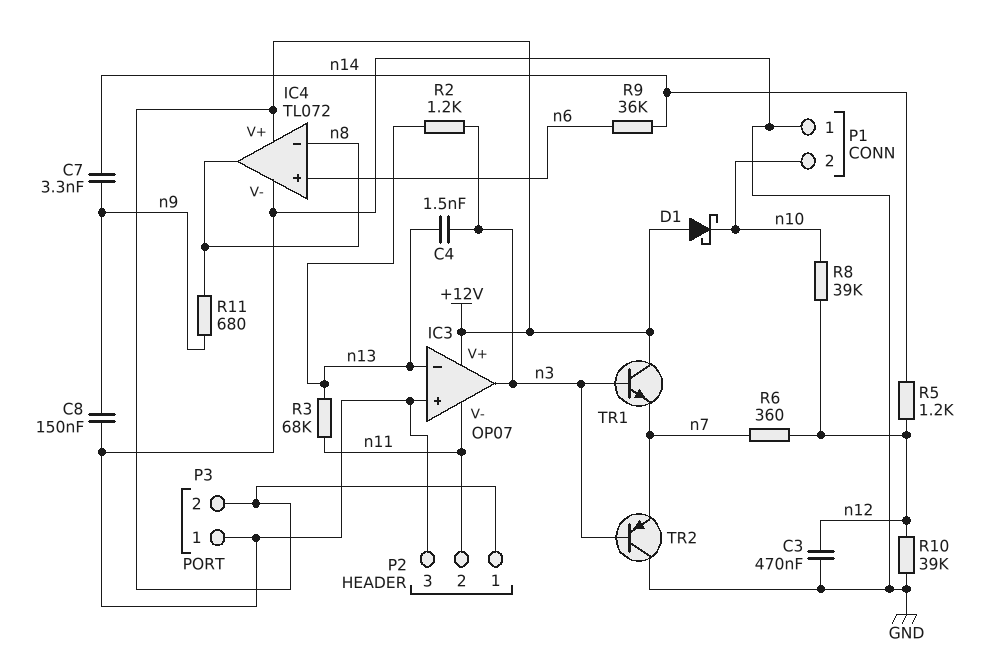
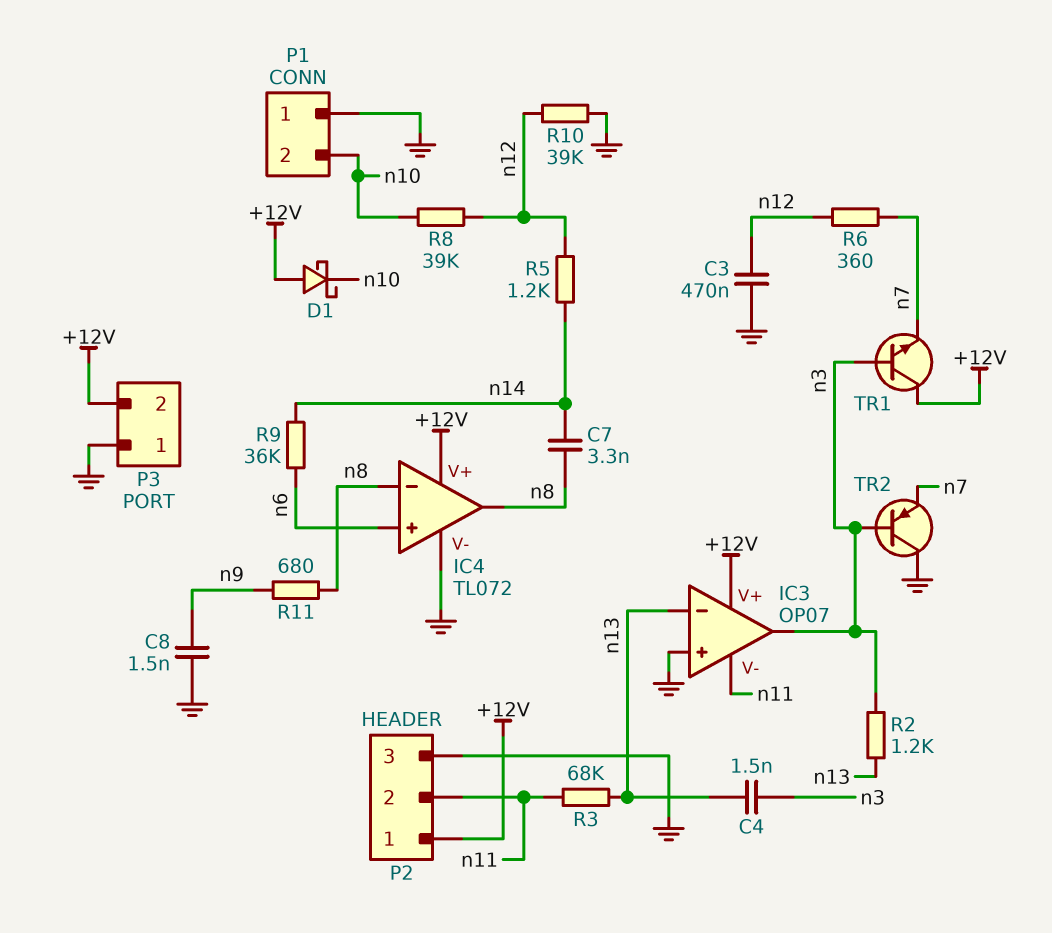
C7: 3.3nF (n9, n14) -> 3.3nF (n8, n14)
C8: 150nF (GND, n9) -> 1.5nF (GND, n9)

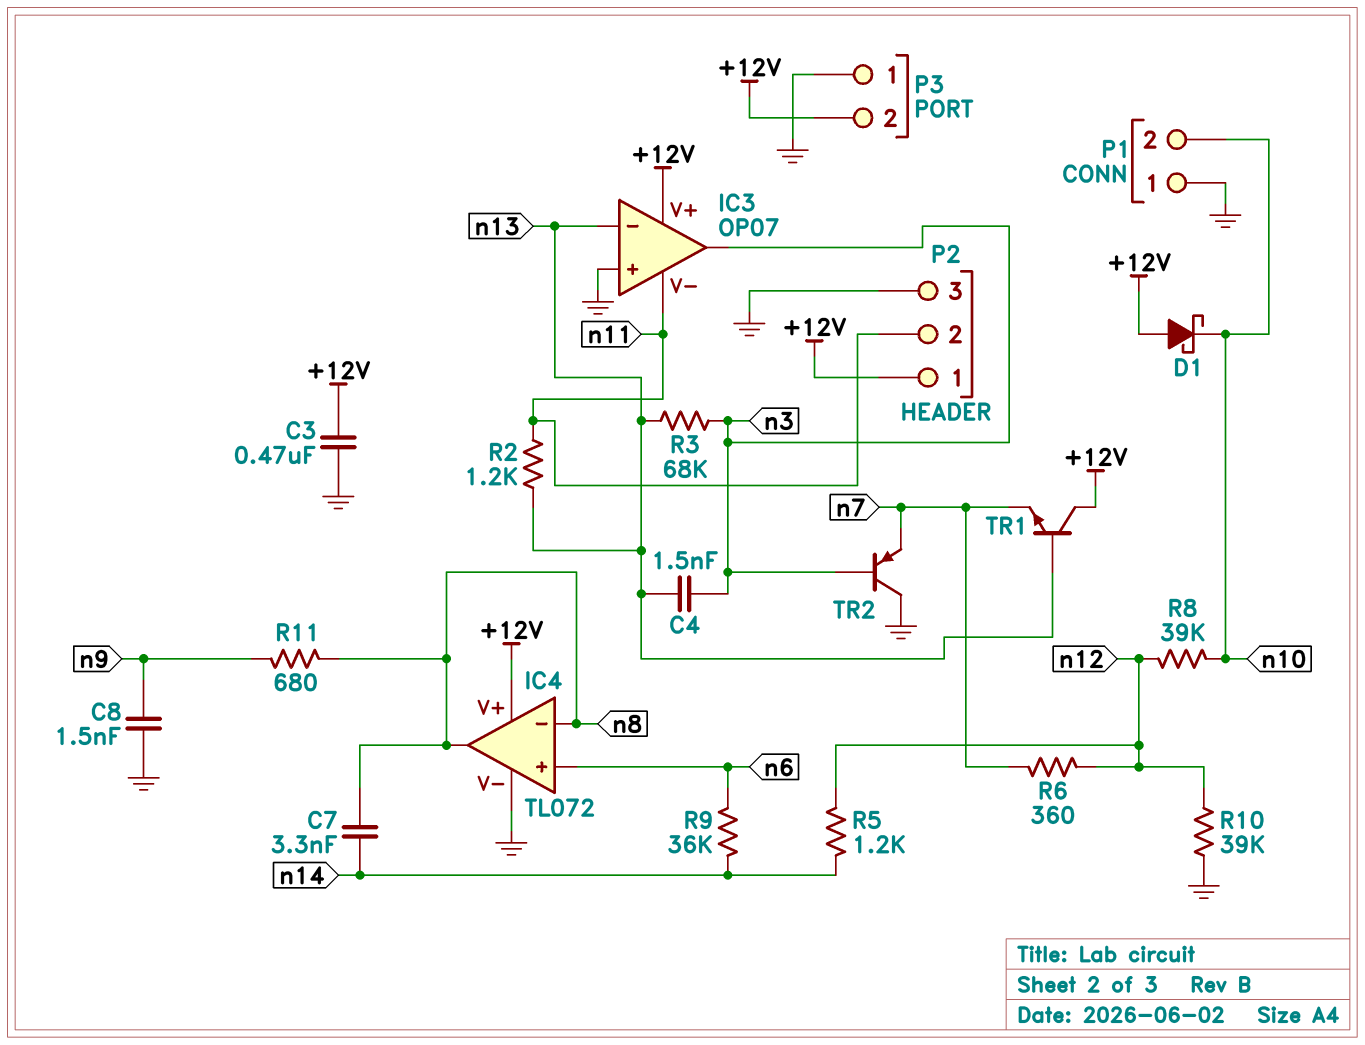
C3: 470nF (GND, n12) -> 470nF (+12V, GND)
R2: 1.2k (n3, n13) -> 1.2k (n11, n13)
R3: 68k (n11, n13) -> 68k (n3, n13)
TR1: NPN (B n3, C +12V, E n7) -> NPN (B n13, C +12V, E n7)

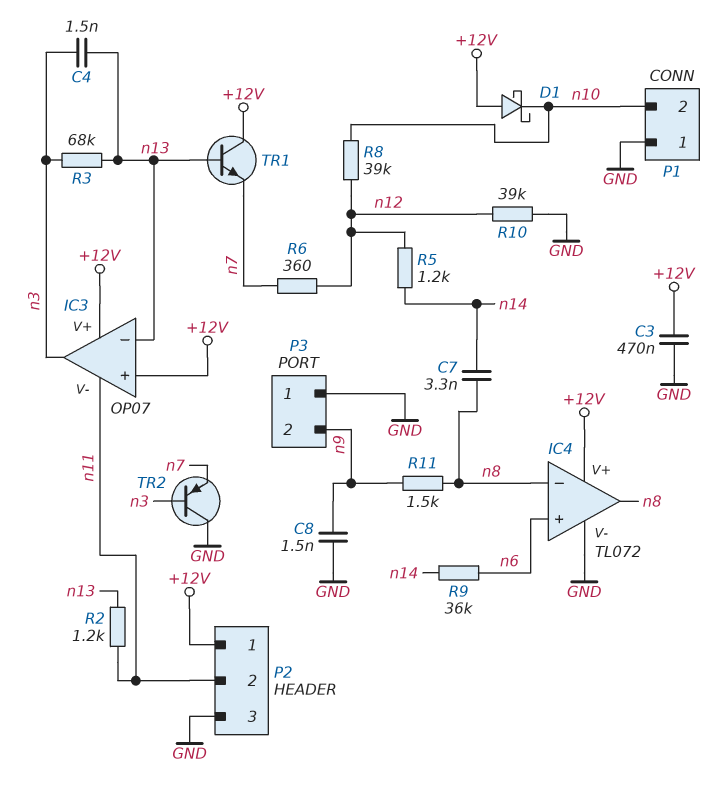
IC3 pin in+: GND -> +12V
P3 pin 2: +12V -> n9
R11: 680 (n8, n9) -> 1.5k (n8, n9)

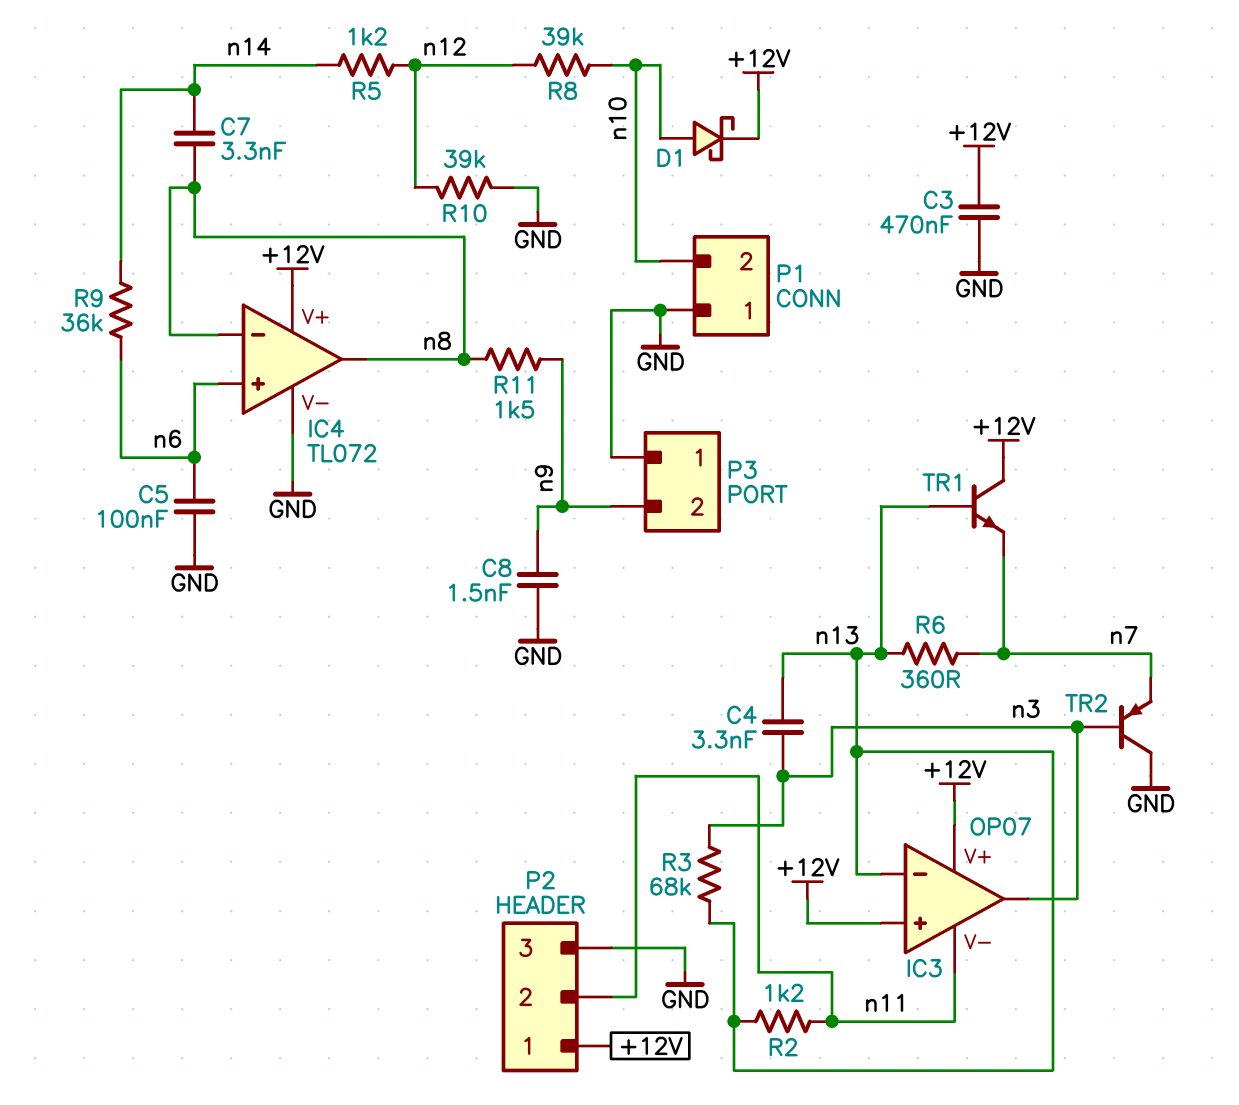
C4: 1.5nF (n3, n13) -> 3.3nF (n3, n13)
C5: none -> 100nF (GND, n6)
D1: schottky (A +12V, K n10) -> schottky (A n10, K +12V)
R6: 360 (n7, n12) -> 360 (n7, n13)

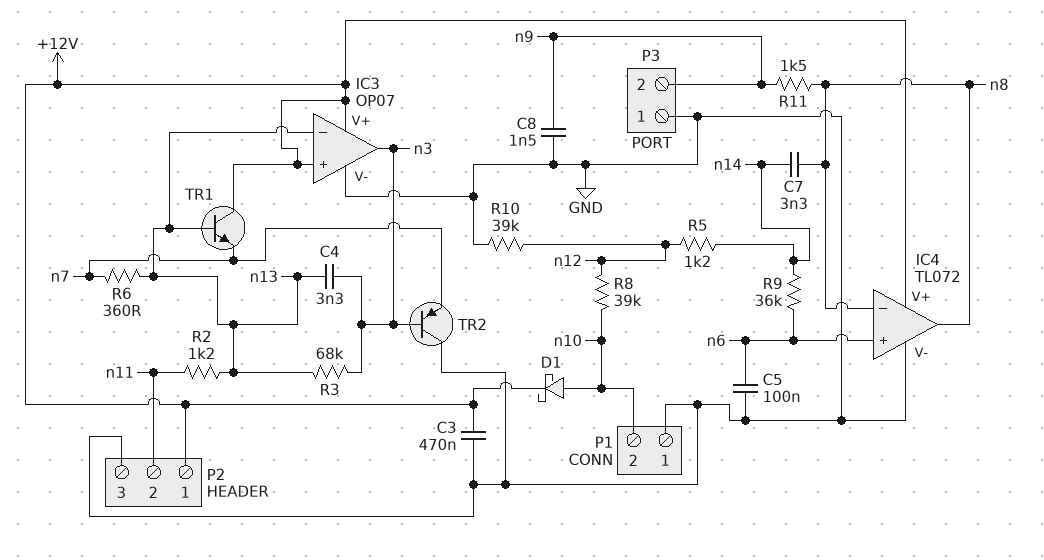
IC3 pin V-: n11 -> GND

